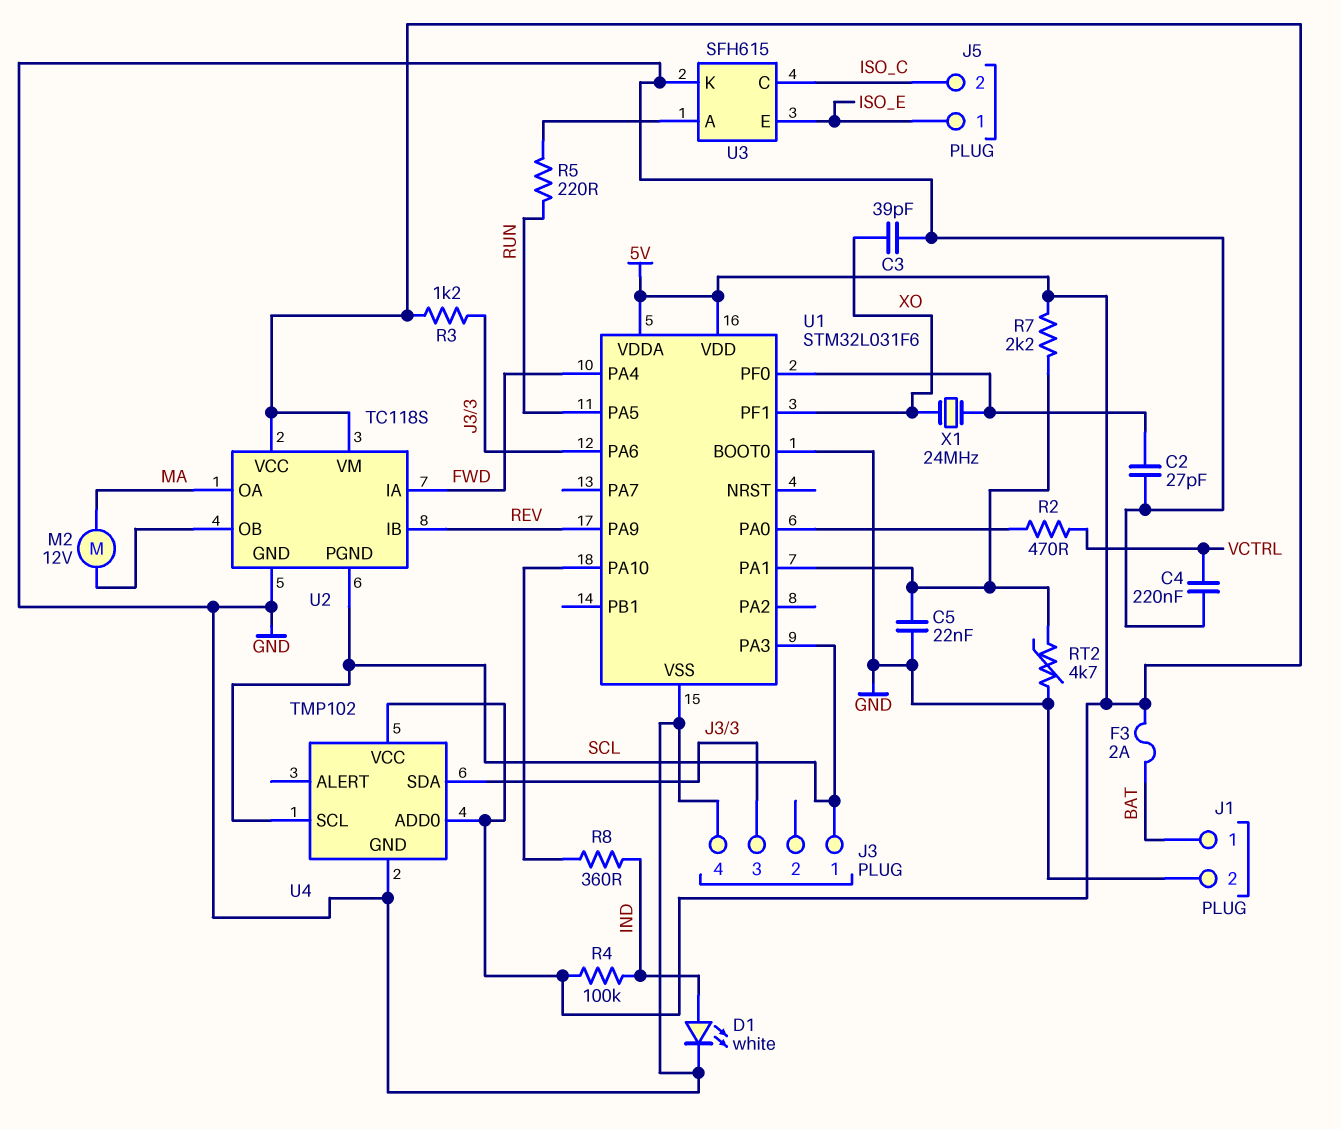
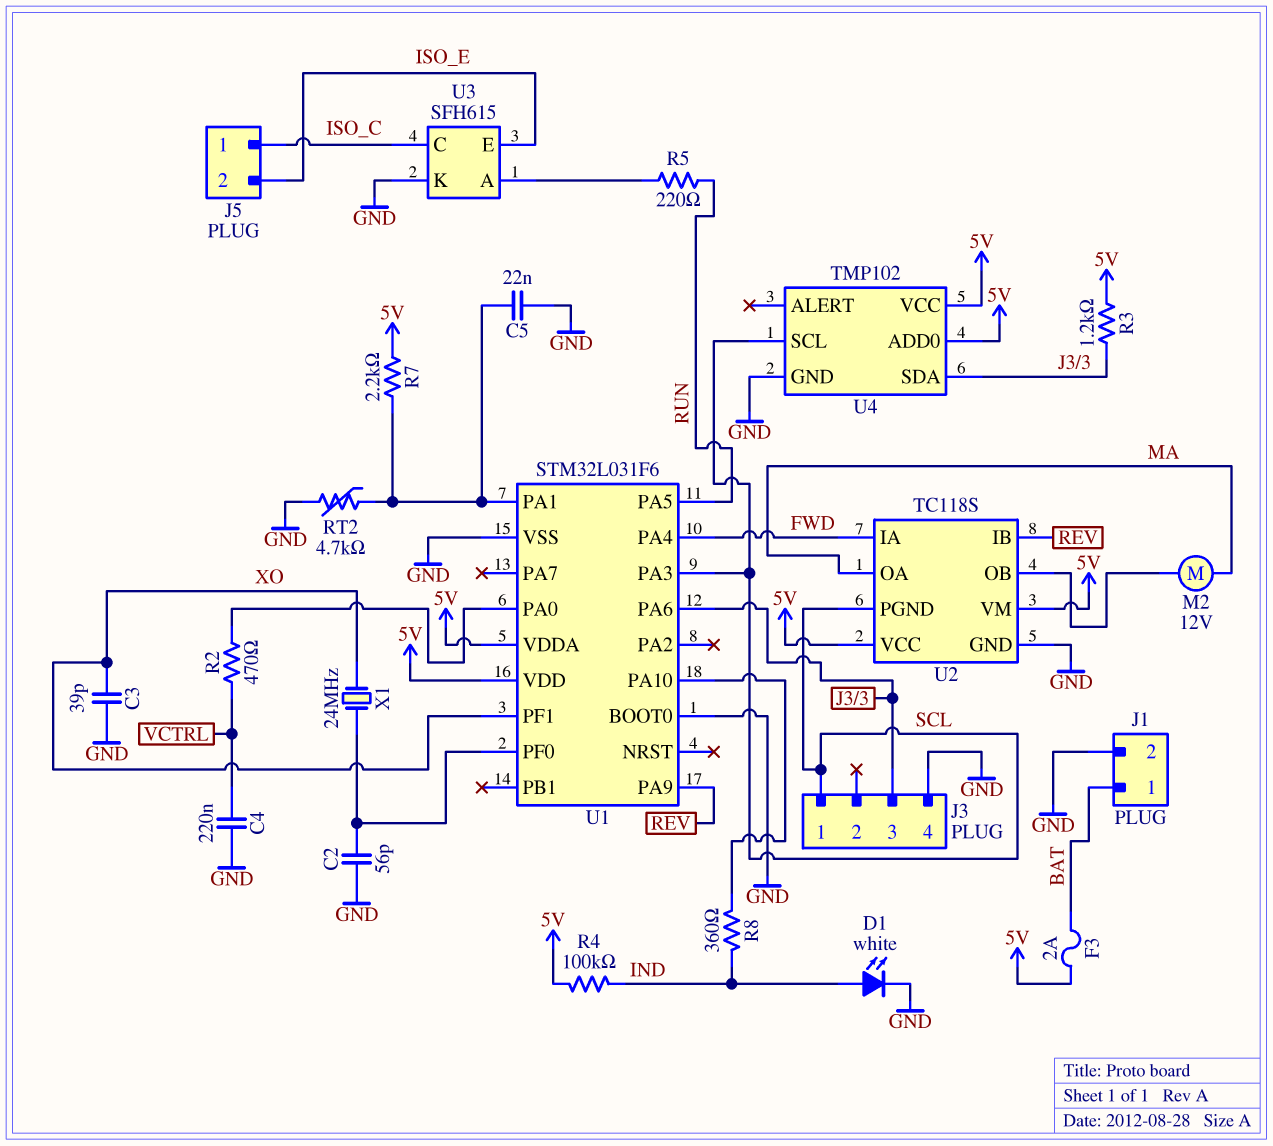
C2: 27pF (GND, U1/PF0) -> 56pF (GND, U1/PF0)
J5 pin 1: ISO_E -> ISO_C
J5 pin 2: ISO_C -> ISO_E

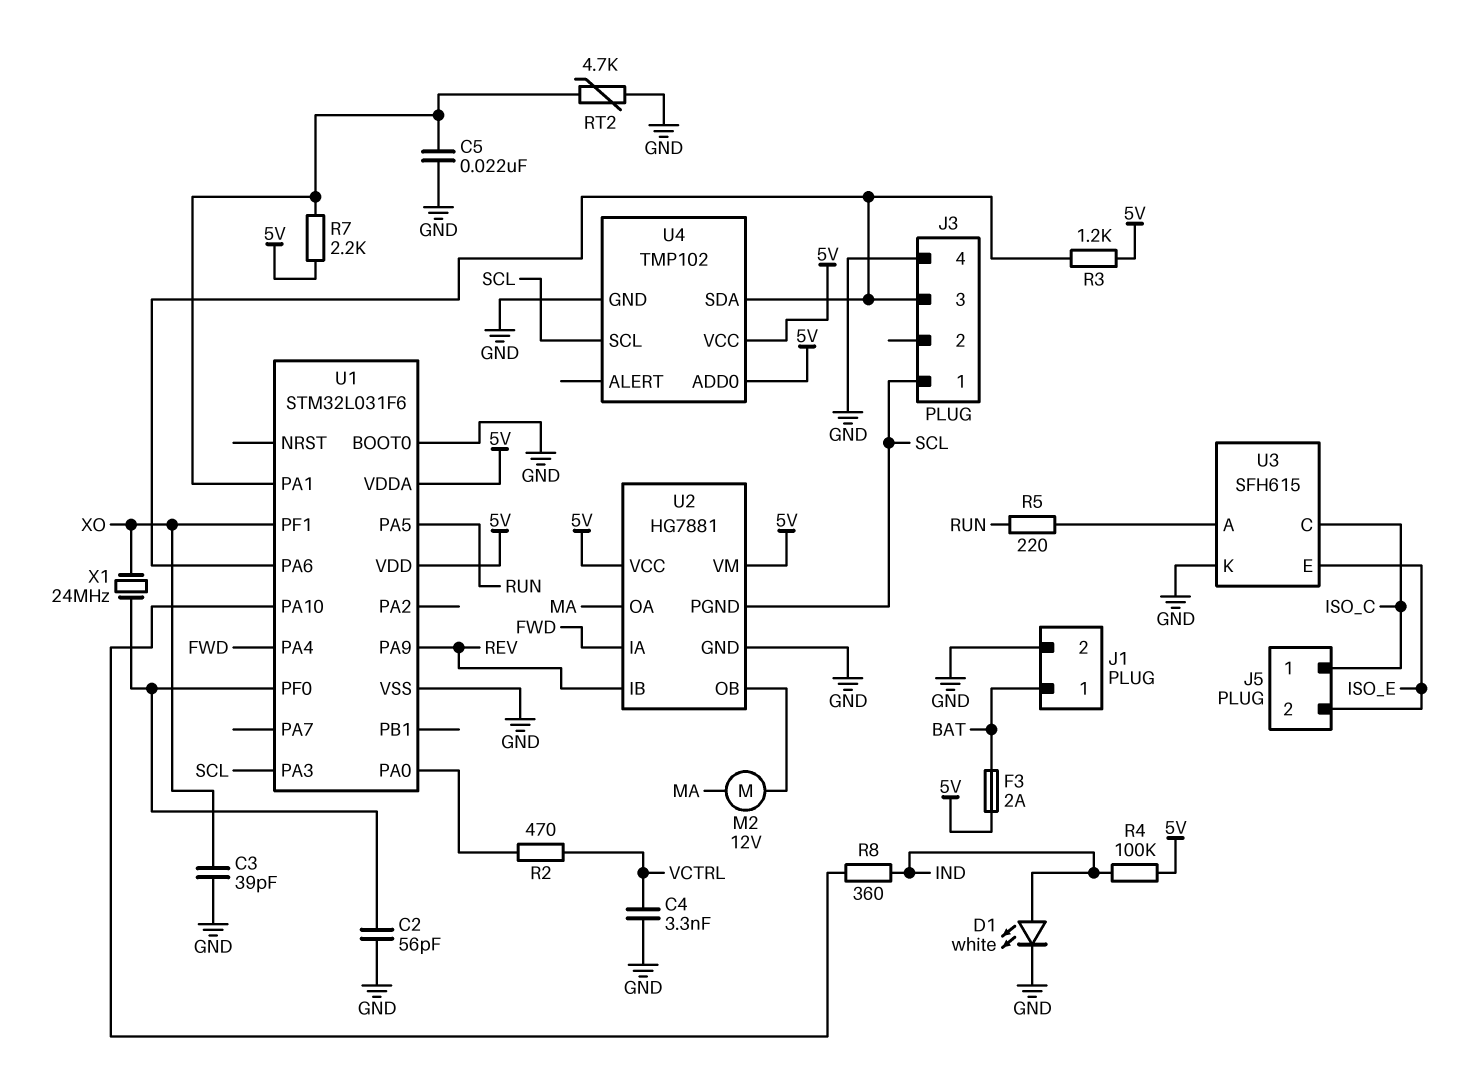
C4: 220nF (GND, VCTRL) -> 3.3nF (GND, VCTRL)
U2: TC118S -> HG7881

